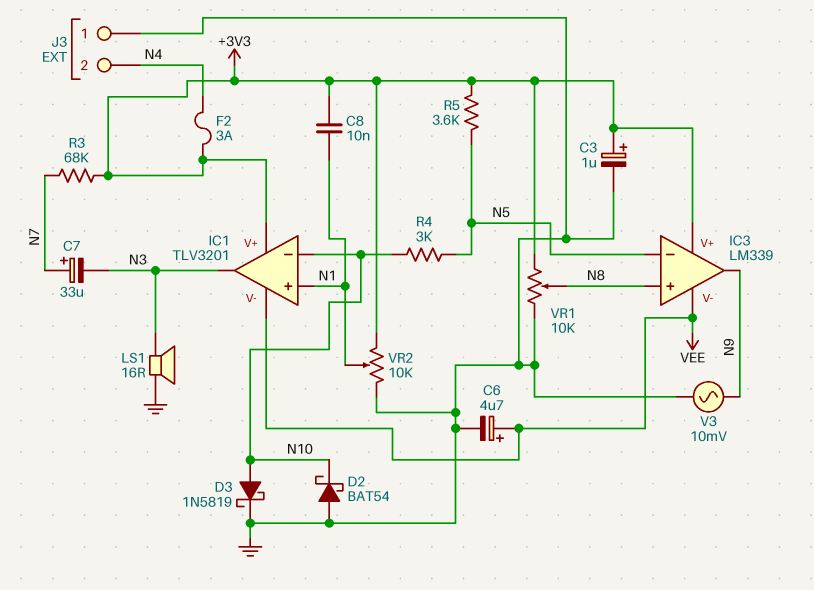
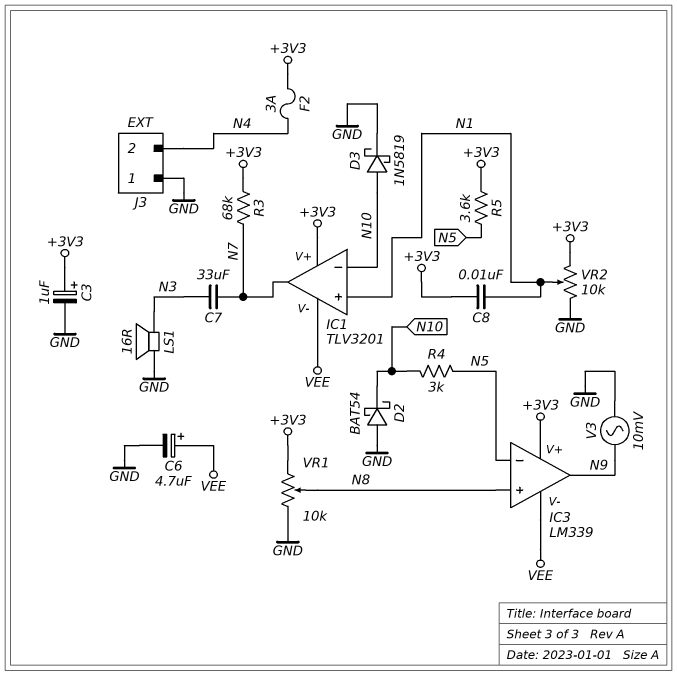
C7: 33uF (plus N7, minus N3) -> 33uF (N3, N7)
IC1 pin out: N3 -> N7

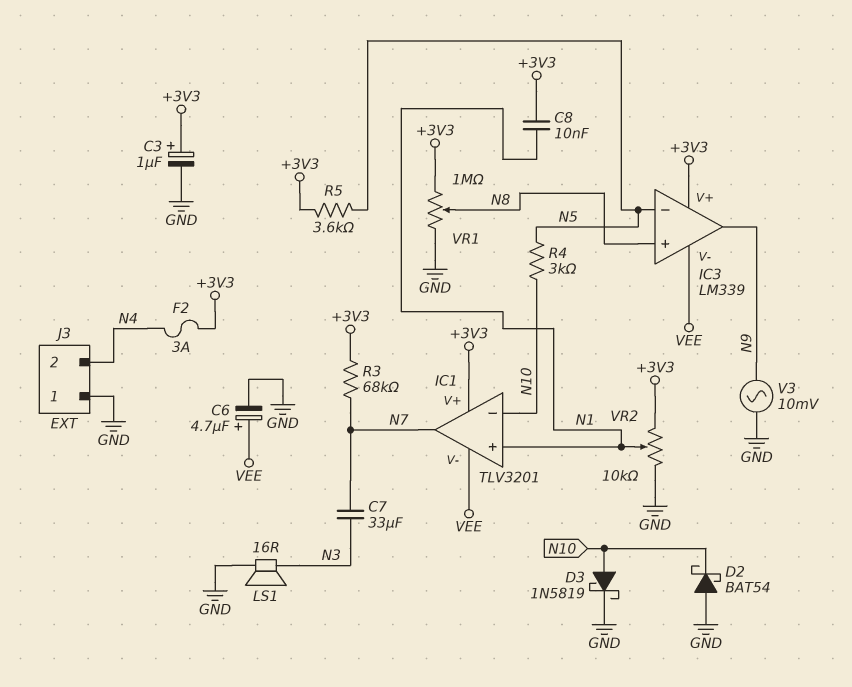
VR1: 10k (+3V3, GND, wiper N8) -> 1M (+3V3, GND, wiper N8)

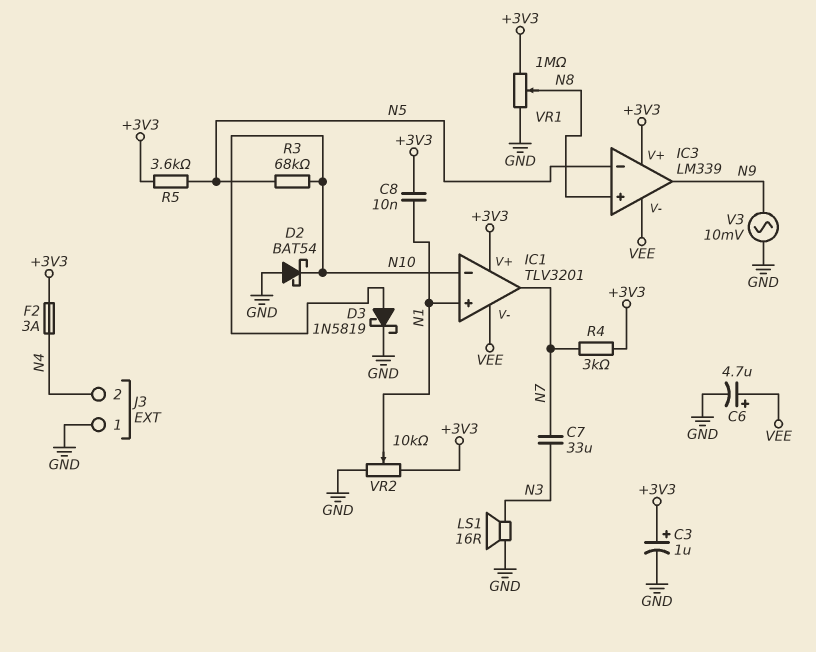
R3: 68k (+3V3, N7) -> 68k (N5, N10)
R4: 3k (N5, N10) -> 3k (+3V3, N7)

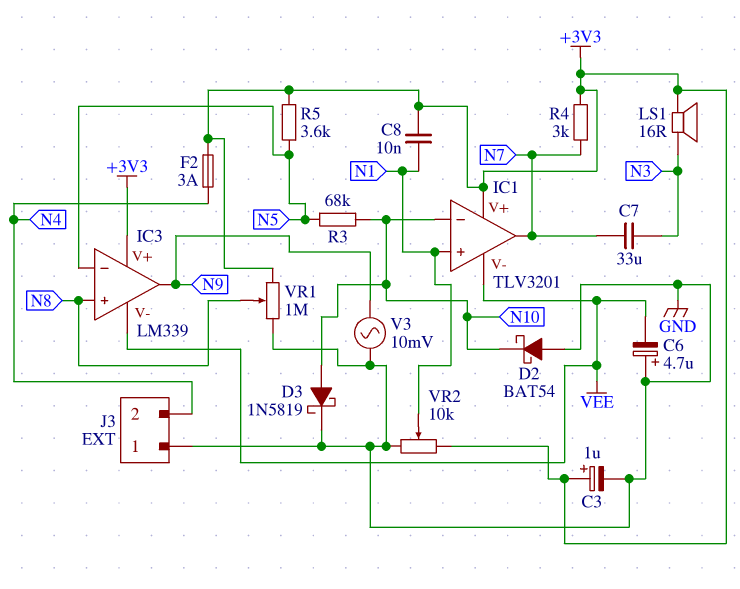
C6: 4.7uF (plus VEE, minus GND) -> 4.7uF (plus GND, minus VEE)
LS1: speaker 16R (GND, N3) -> speaker 16R (+3V3, N3)

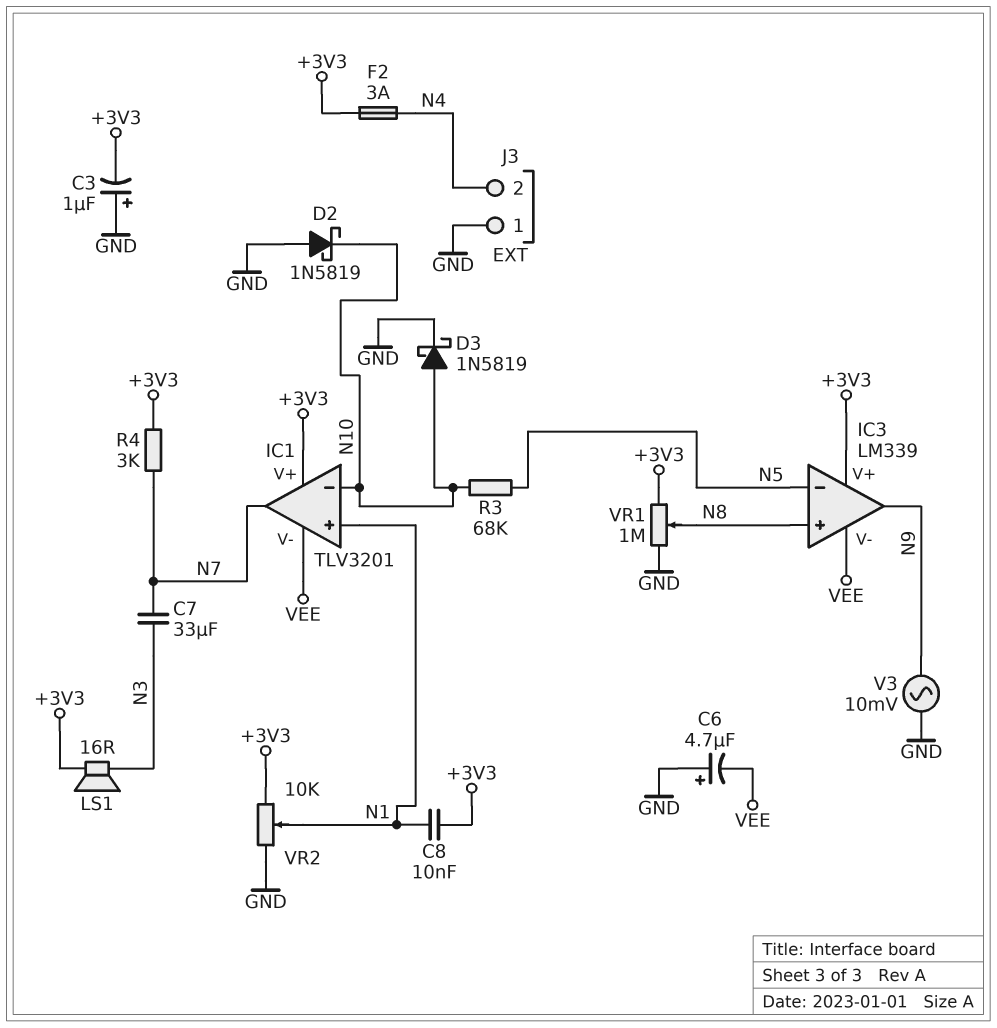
C3: 1uF (plus +3V3, minus GND) -> 1uF (plus GND, minus +3V3)
D2: schottky BAT54 (A GND, K N10) -> schottky 1N5819 (A GND, K N10)
R5: 3.6k (+3V3, N5) -> none

